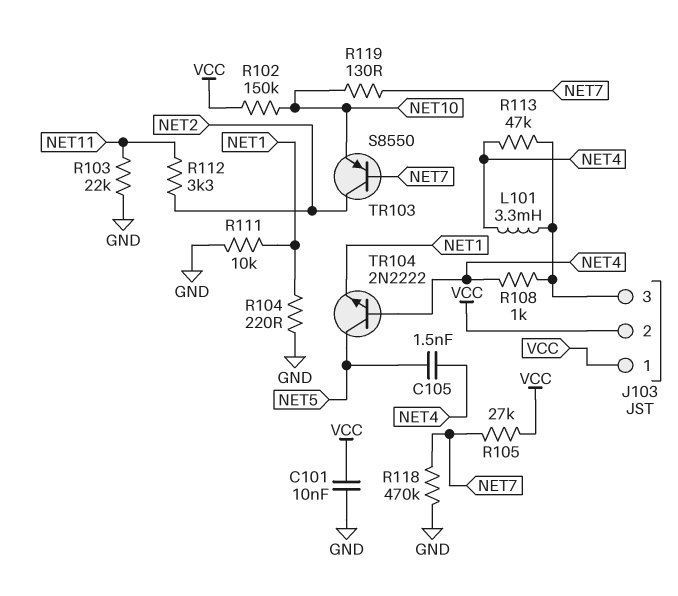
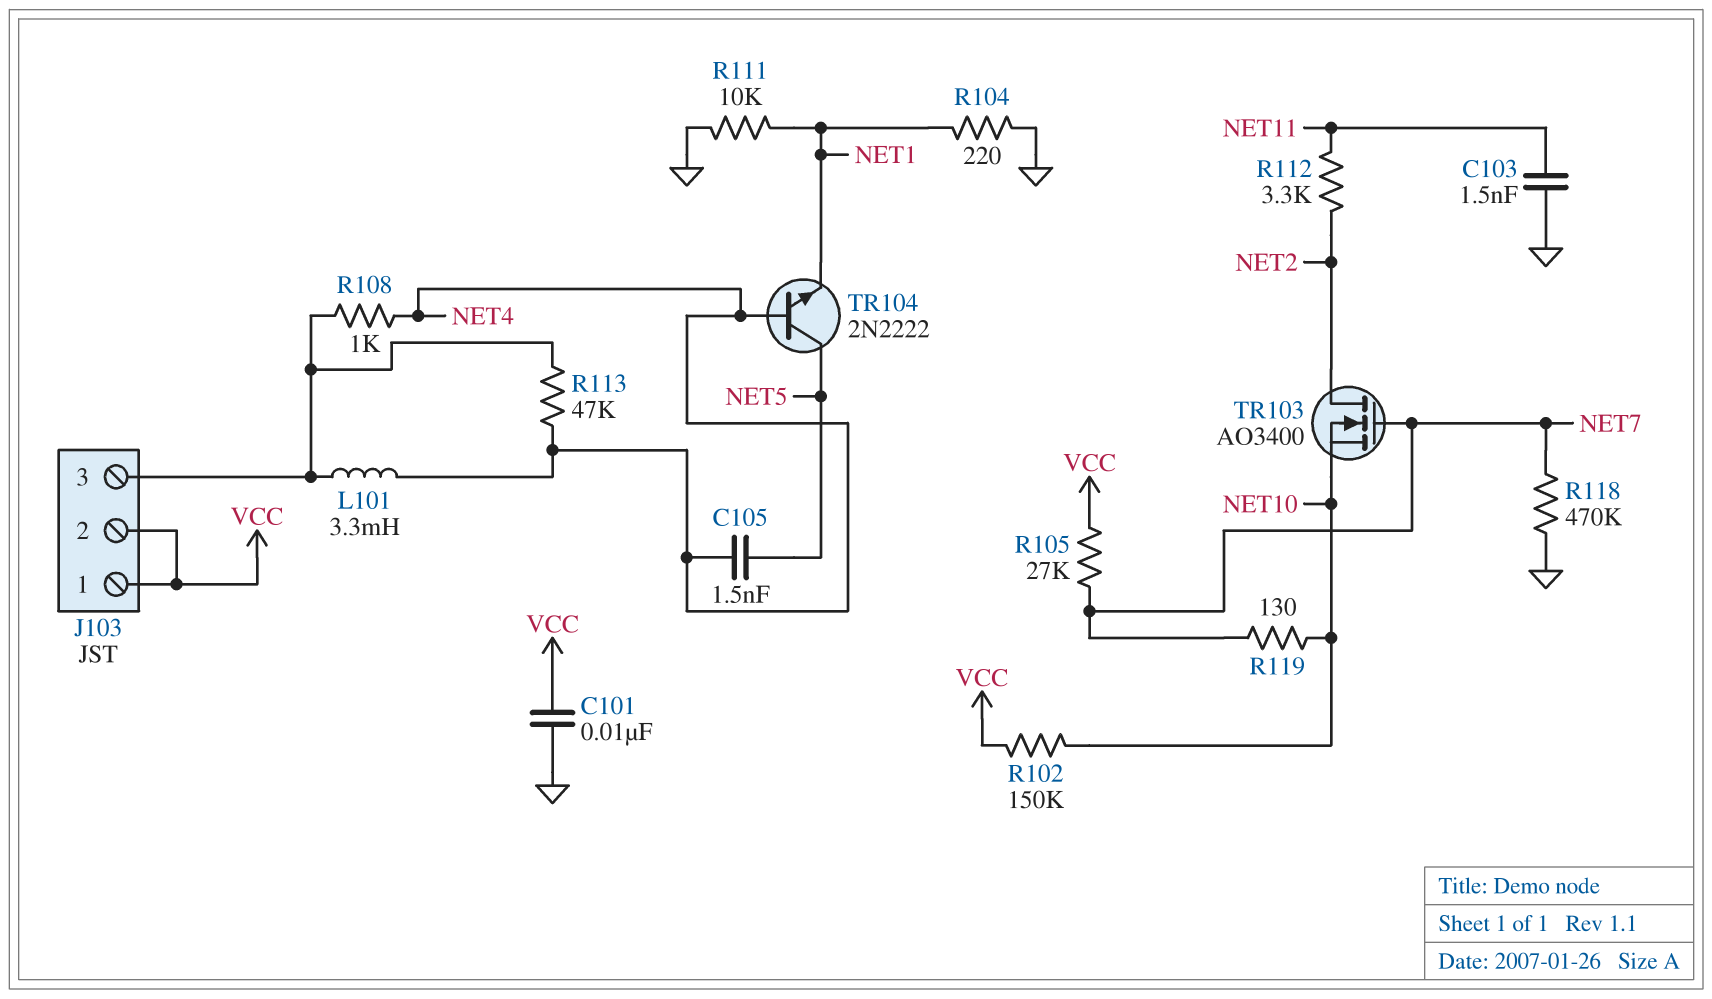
C103: none -> 1.5nF (GND, NET11)
R103: 22k (GND, NET11) -> none
TR103: PNP S8550 (B NET7, C NET2, E NET10) -> NMOS AO3400 (G NET7, D NET2, S NET10)

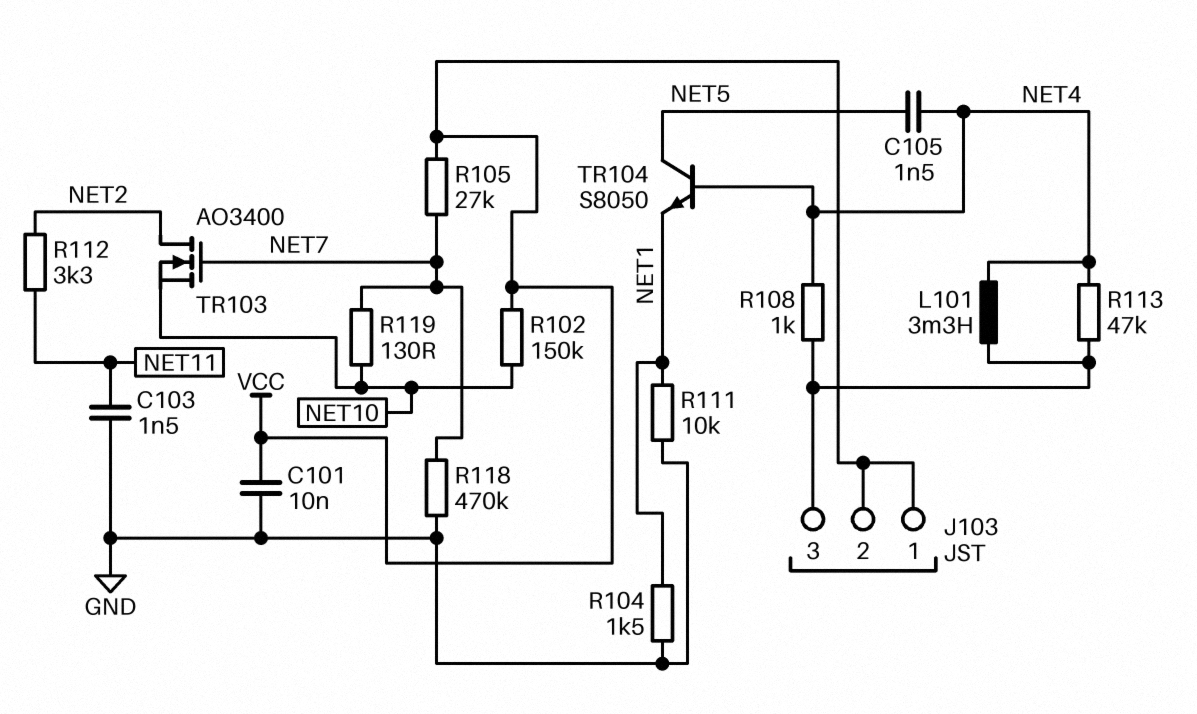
R104: 220 (GND, NET1) -> 1.5k (GND, NET1)
TR104: NPN 2N2222 (B NET4, C NET5, E NET1) -> NPN S8050 (B NET4, C NET5, E NET1)

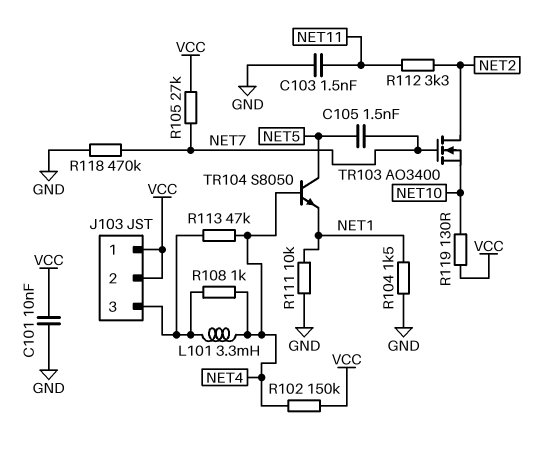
C105: 1.5nF (NET4, NET5) -> 1.5nF (NET5, NET7)
R102: 150k (NET10, VCC) -> 150k (NET4, VCC)
R119: 130 (NET7, NET10) -> 130 (NET10, VCC)

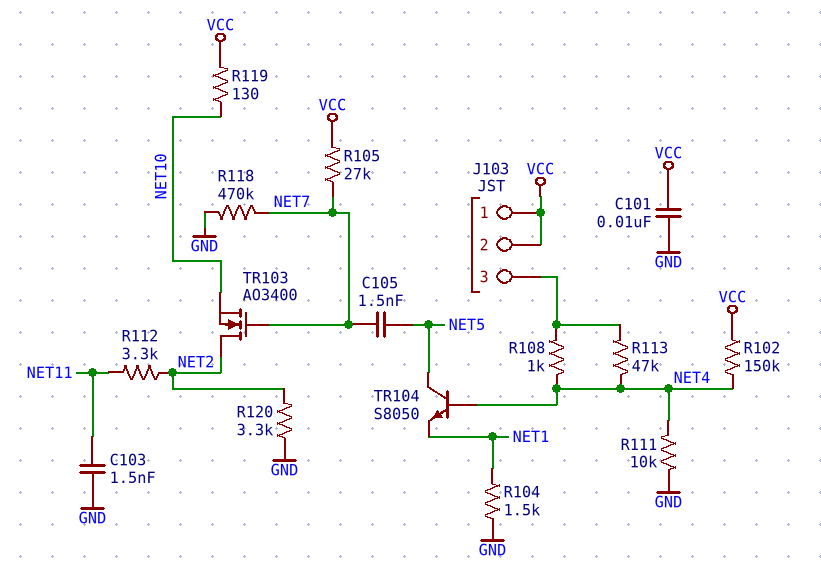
L101: 3.3mH (J103/3, NET4) -> none
R111: 10k (GND, NET1) -> 10k (GND, NET4)
R120: none -> 3.3k (GND, NET2)

